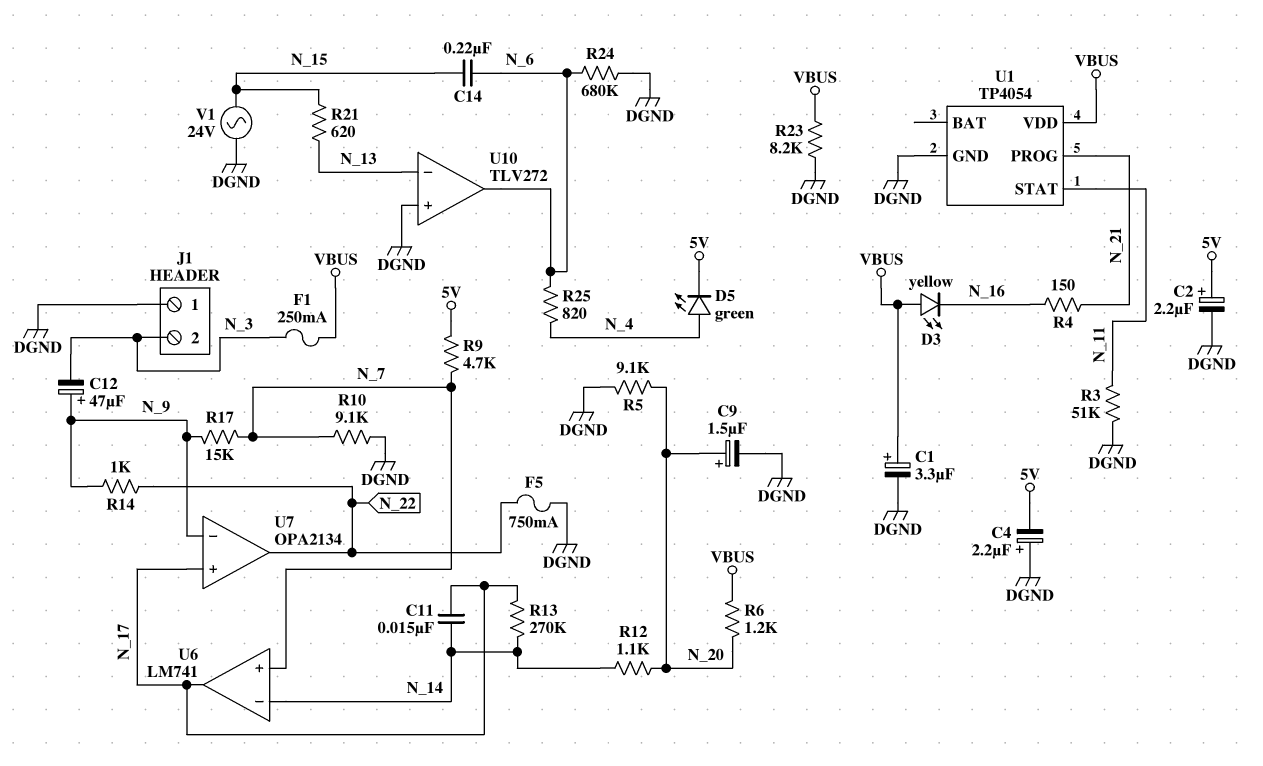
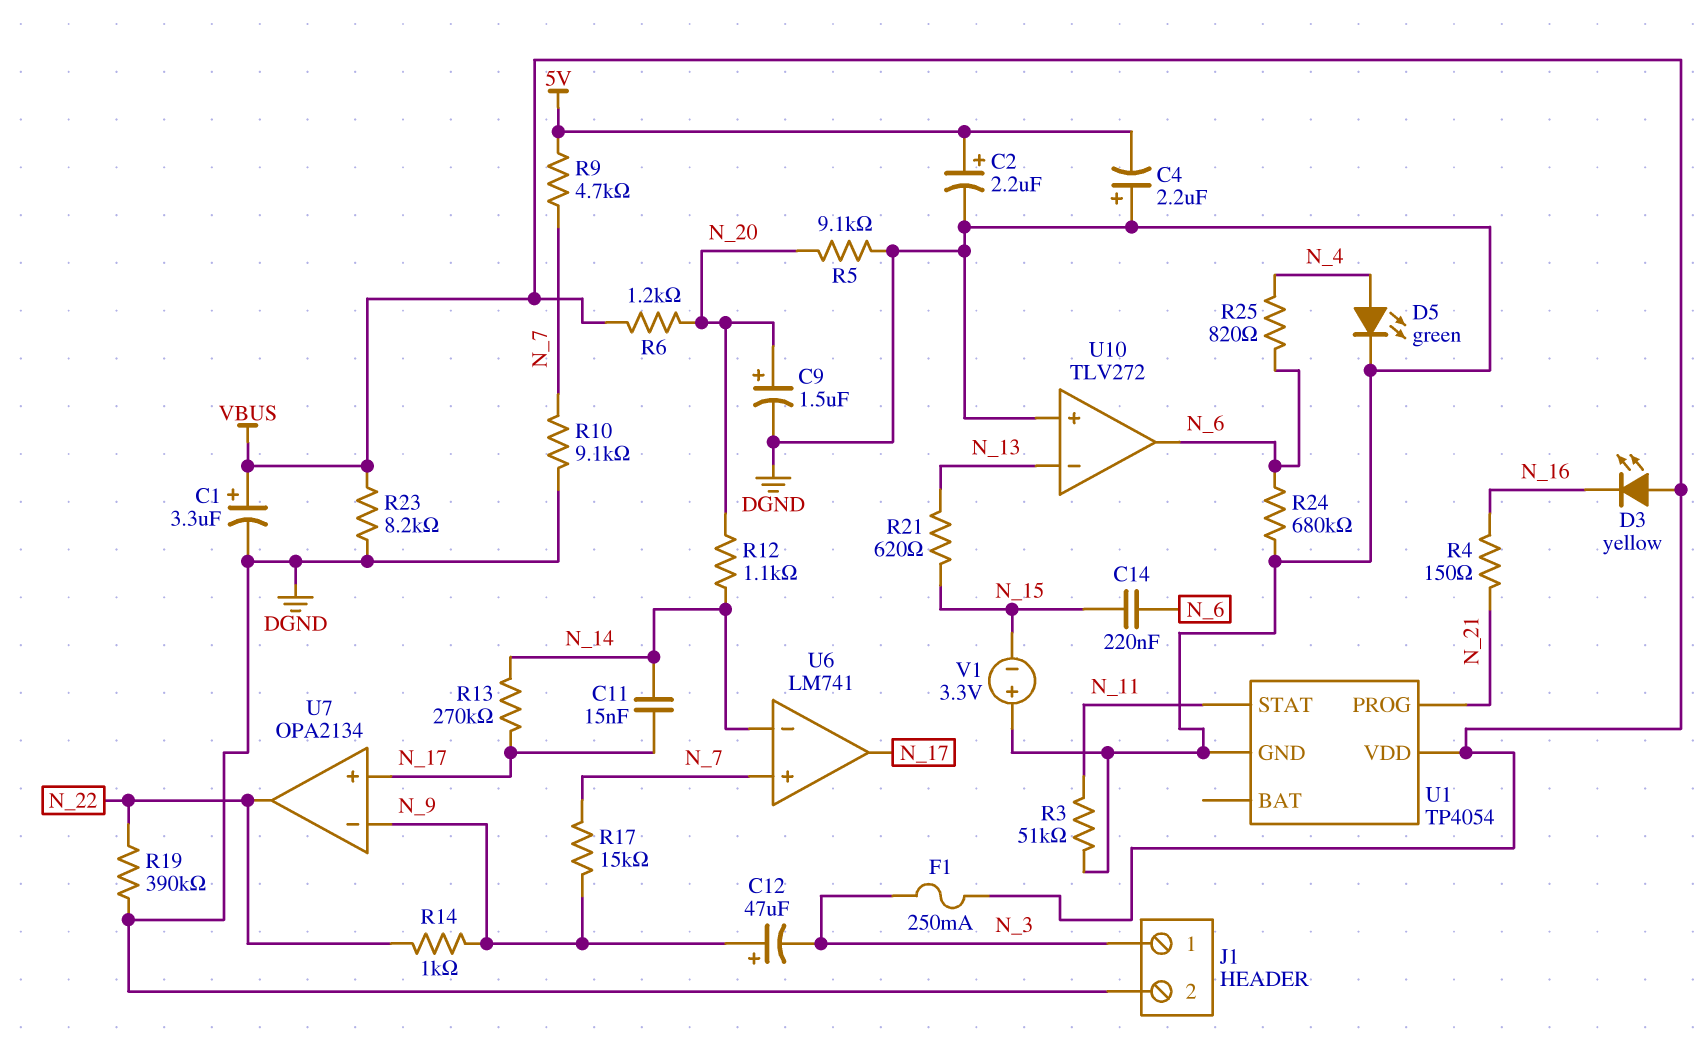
D5: LED green (A N_4, K 5V) -> LED green (A N_4, K DGND)
F5: 750mA (DGND, N_22) -> none
J1 pin 1: DGND -> N_3
J1 pin 2: N_3 -> DGND
R19: none -> 390k (DGND, N_22)
V1: AC 24V (DGND, N_15) -> 3.3V (plus DGND, minus N_15)

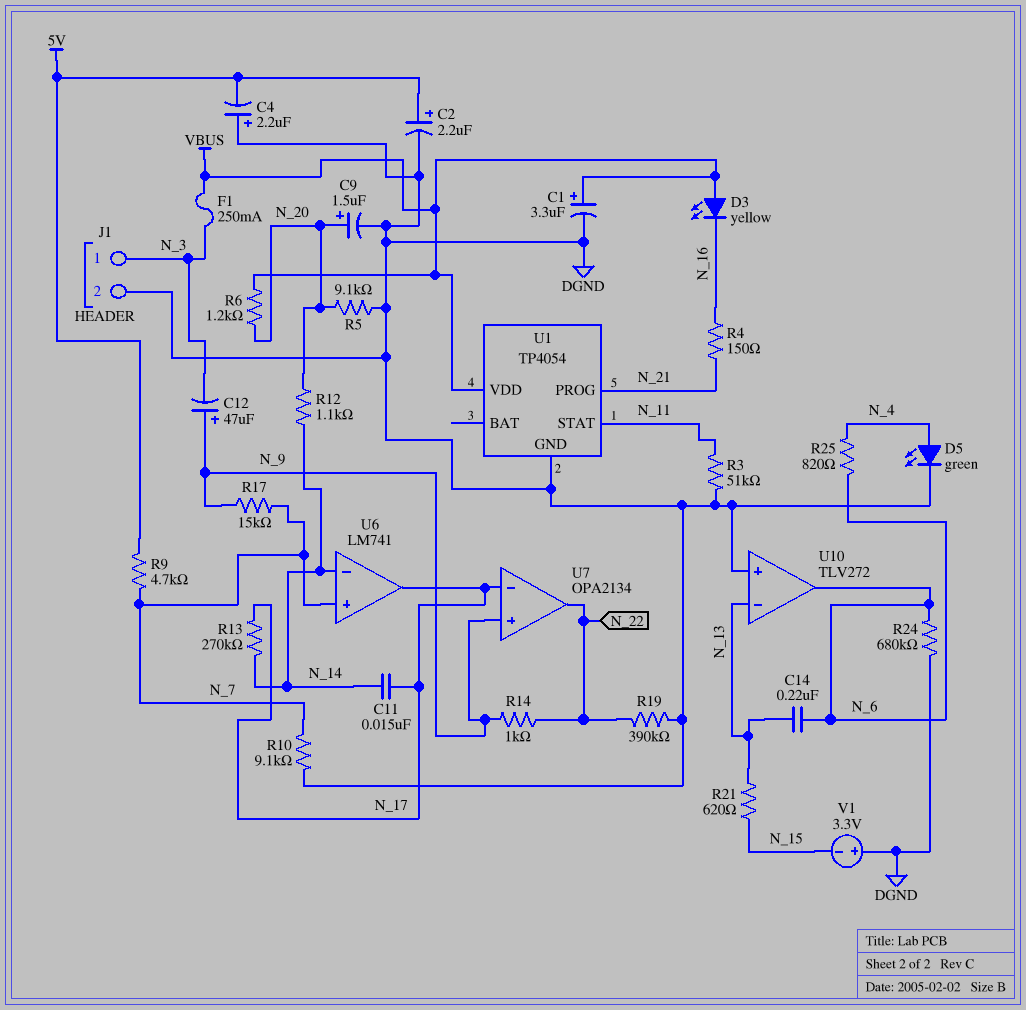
C14: 220nF (N_6, N_15) -> 220nF (N_6, N_13)
R23: 8.2k (DGND, VBUS) -> none
U7 pin in+: N_17 -> N_9
U7 pin in-: N_9 -> N_17

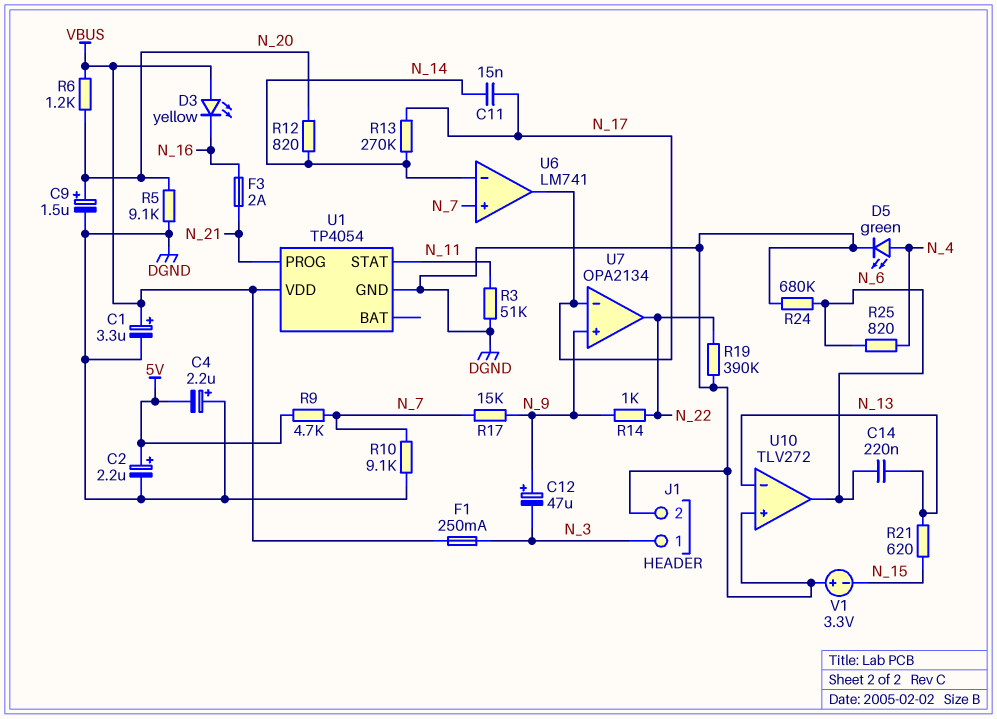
F3: none -> 2A (N_16, N_21)
R4: 150 (N_16, N_21) -> none
R12: 1.1k (N_14, N_20) -> 820 (N_14, N_20)

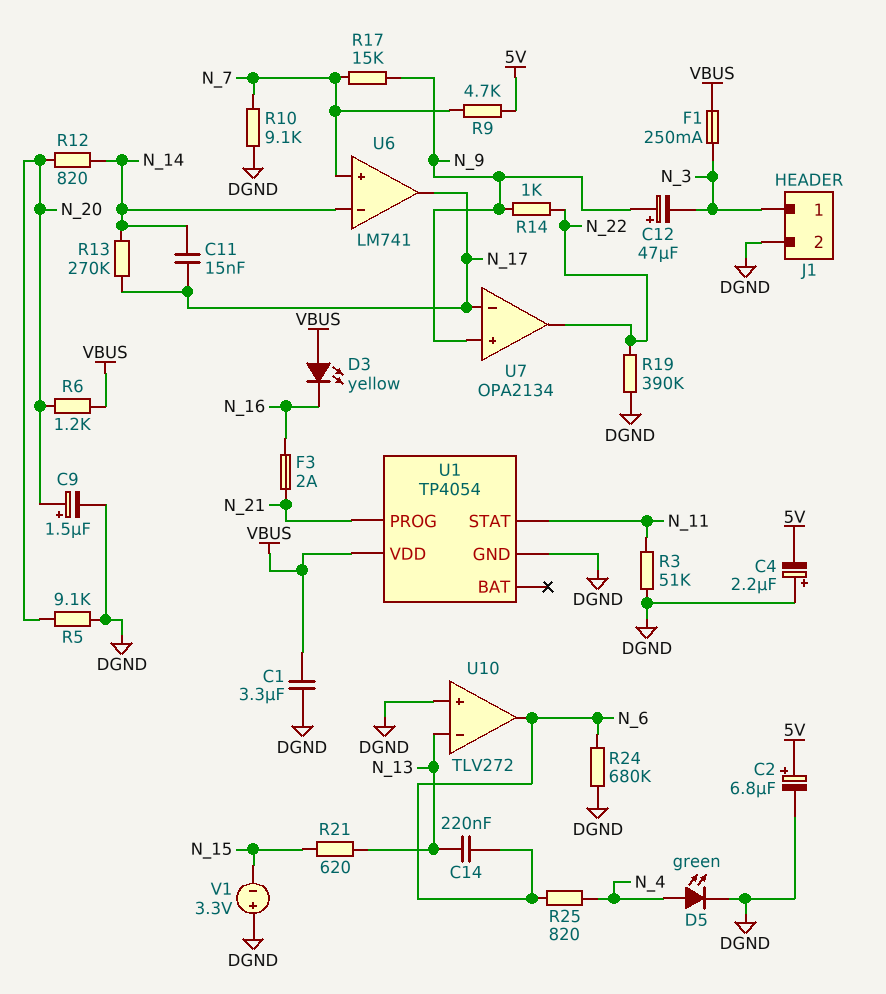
C1: 3.3uF (plus VBUS, minus DGND) -> 3.3uF (DGND, VBUS)
C2: 2.2uF (plus 5V, minus DGND) -> 6.8uF (plus 5V, minus DGND)

